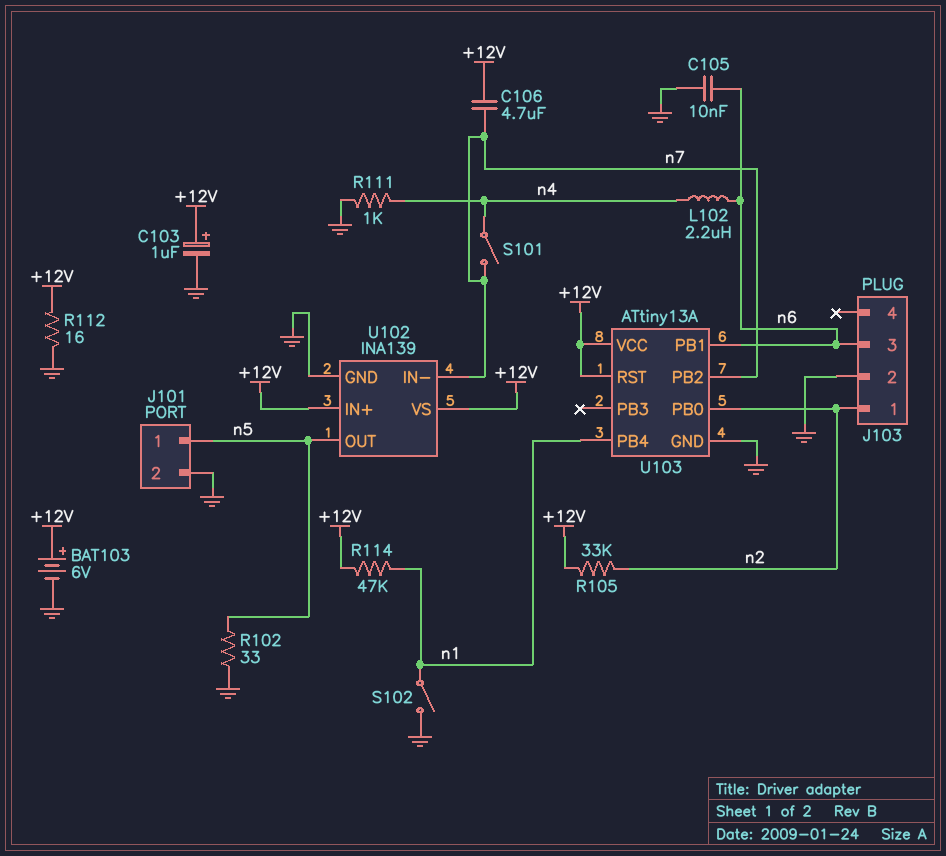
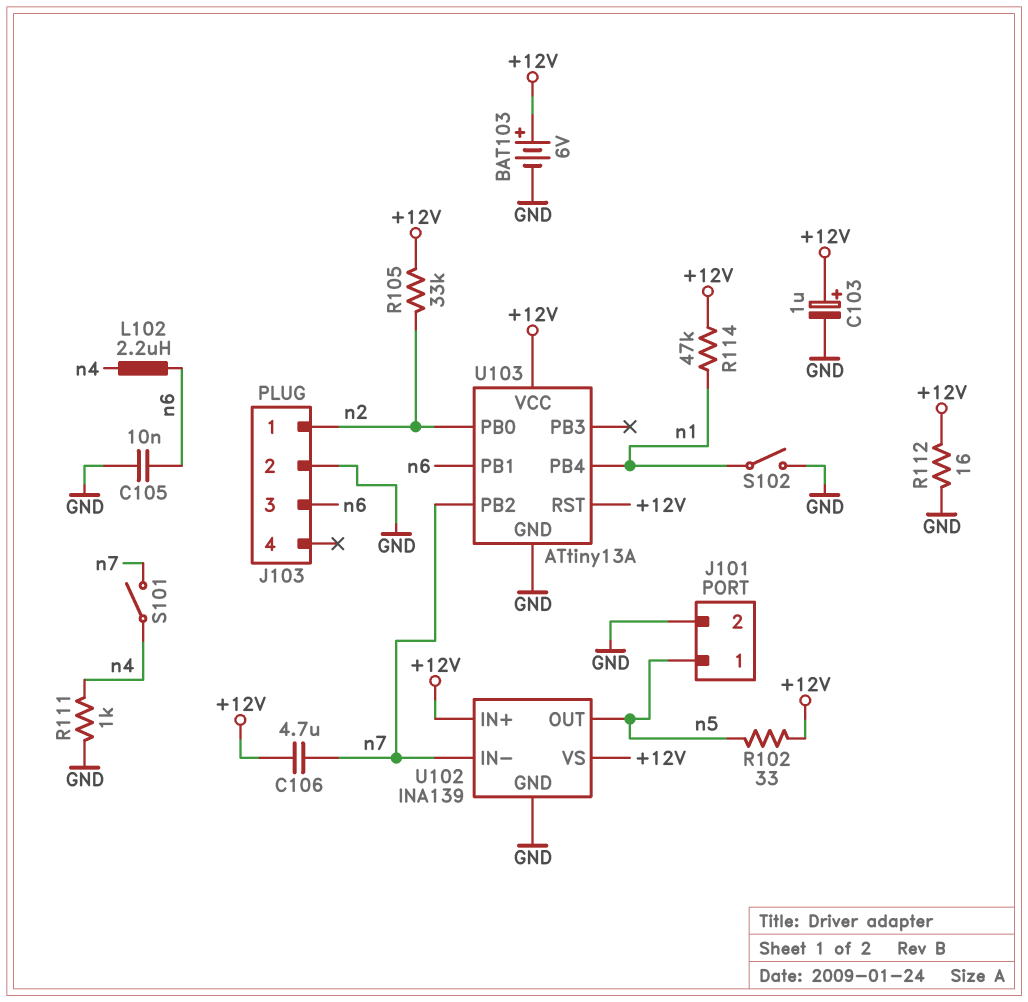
R102: 33 (GND, n5) -> 33 (+12V, n5)

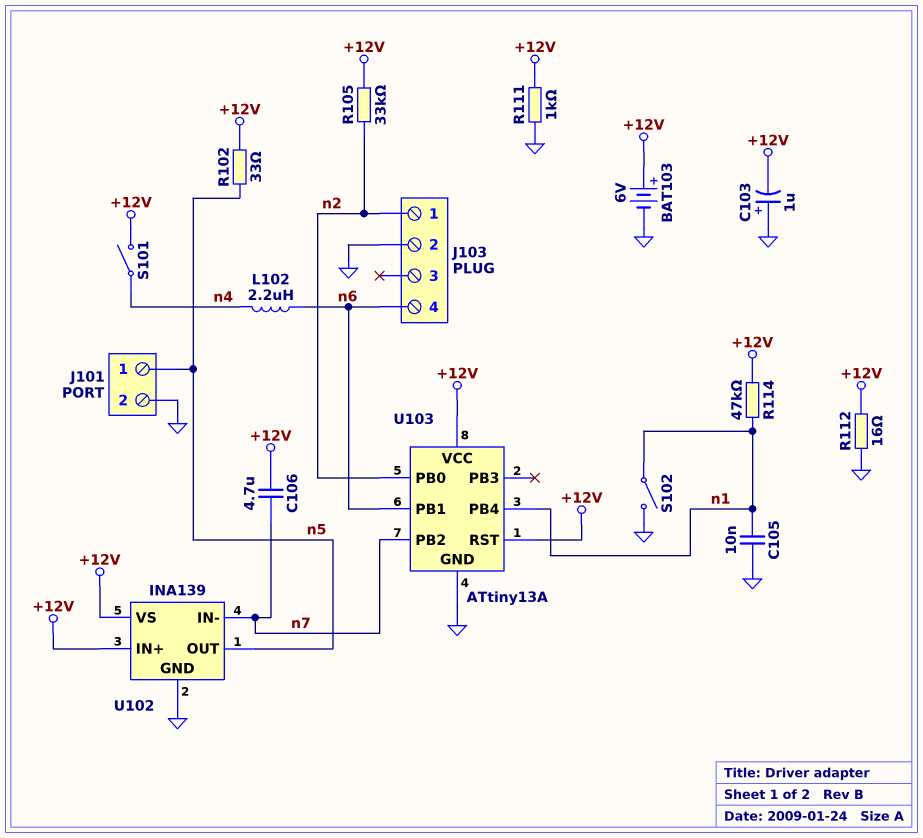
C103: 1uF (plus +12V, minus GND) -> 1uF (plus GND, minus +12V)
C105: 10nF (GND, n6) -> 10nF (GND, n1)
J103 pin 3: n6 -> none
J103 pin 4: none -> n6
R111: 1k (GND, n4) -> 1k (+12V, GND)
S101: switch (n4, n7) -> switch (+12V, n4)

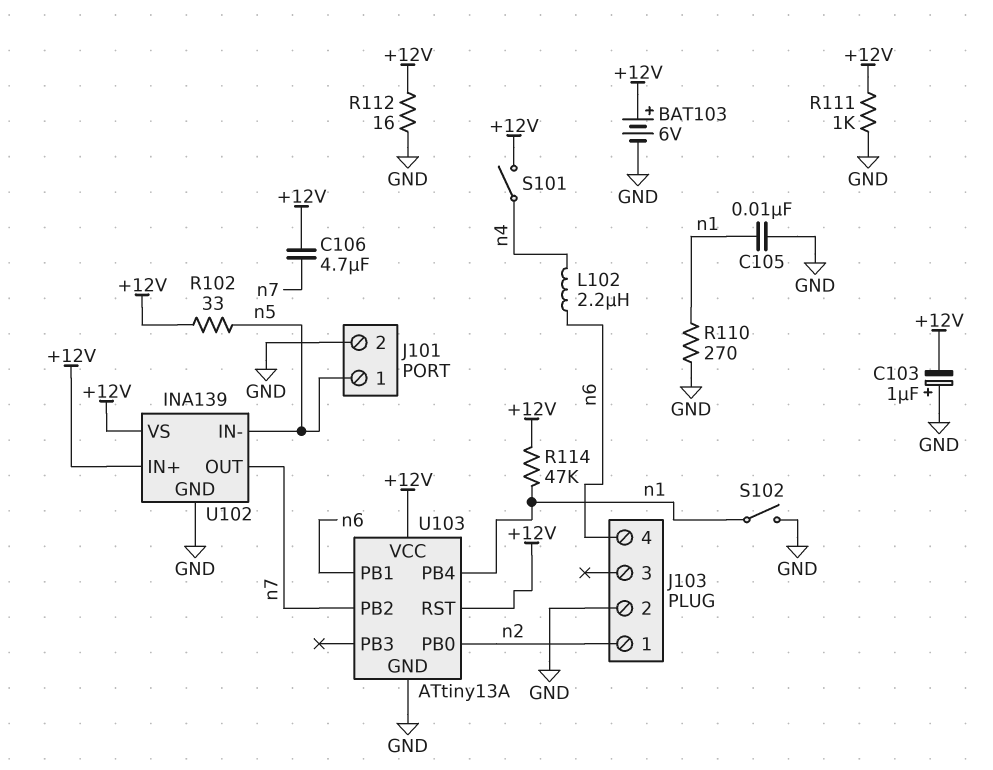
R105: 33k (+12V, n2) -> none
R110: none -> 270 (GND, n1)
U102 pin IN-: n7 -> n5
U102 pin OUT: n5 -> n7

